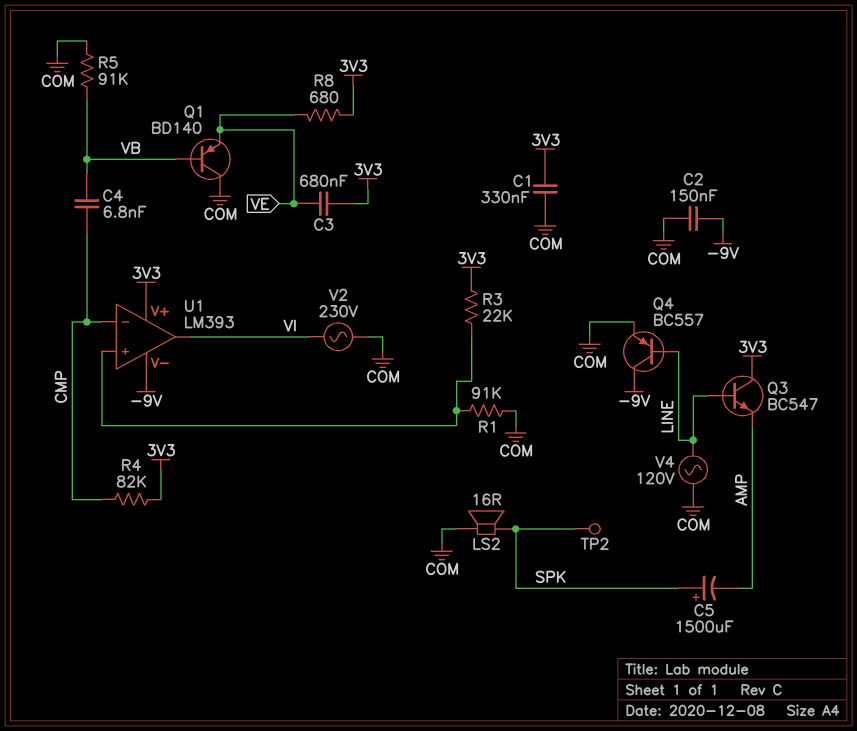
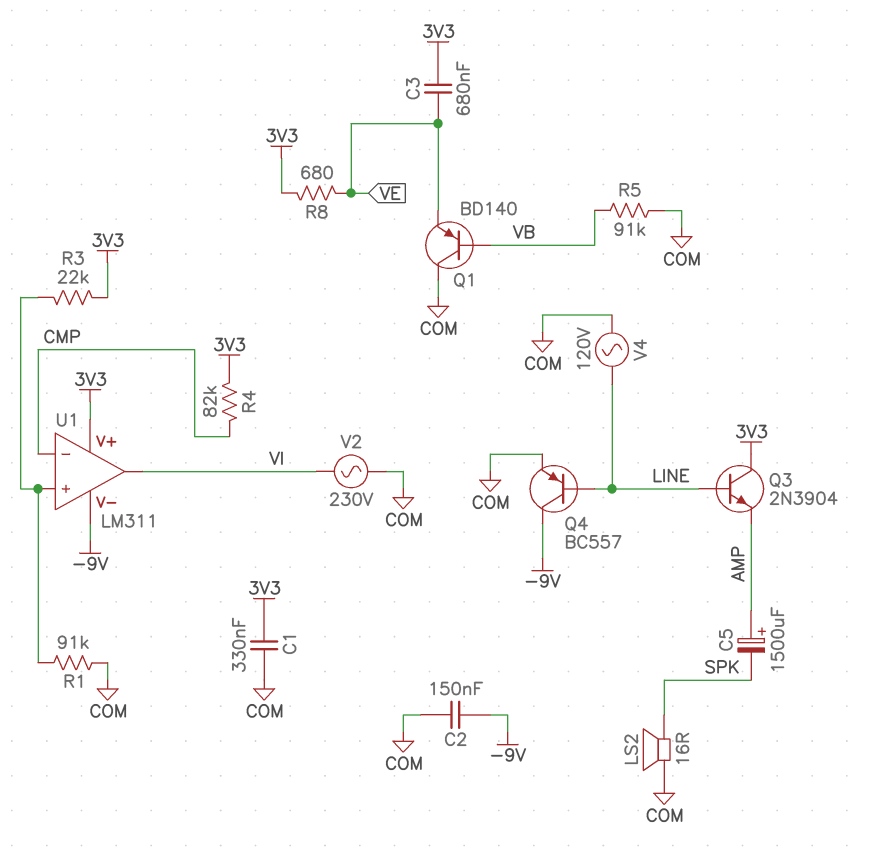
C4: 6.8nF (CMP, VB) -> none
C5: 1500uF (plus SPK, minus AMP) -> 1500uF (plus AMP, minus SPK)
Q3: NPN BC547 (B LINE, C 3V3, E AMP) -> NPN 2N3904 (B LINE, C 3V3, E AMP)
TP2: test point (SPK) -> none
U1: LM393 -> LM311

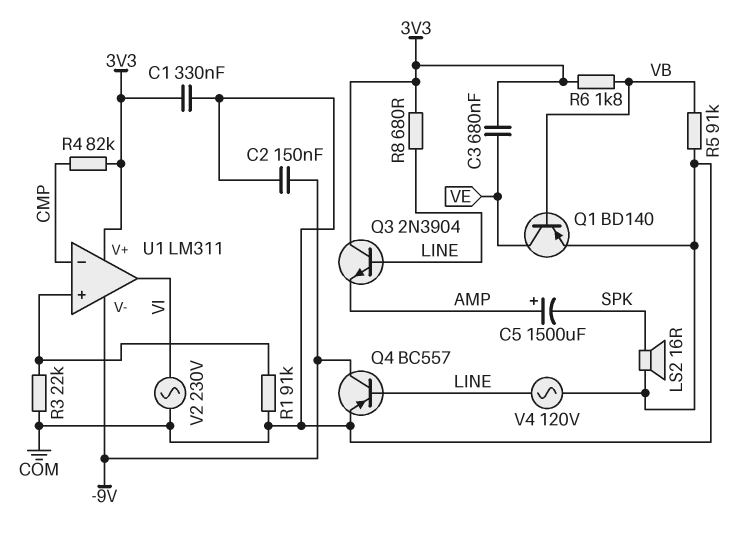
Q1: PNP BD140 (B VB, C COM, E VE) -> PNP BD140 (B VB, C VE, E COM)
R3: 22k (3V3, U1/in+) -> 22k (COM, U1/in+)
R6: none -> 1.8k (3V3, VB)
R8: 680 (3V3, VE) -> 680 (3V3, LINE)

